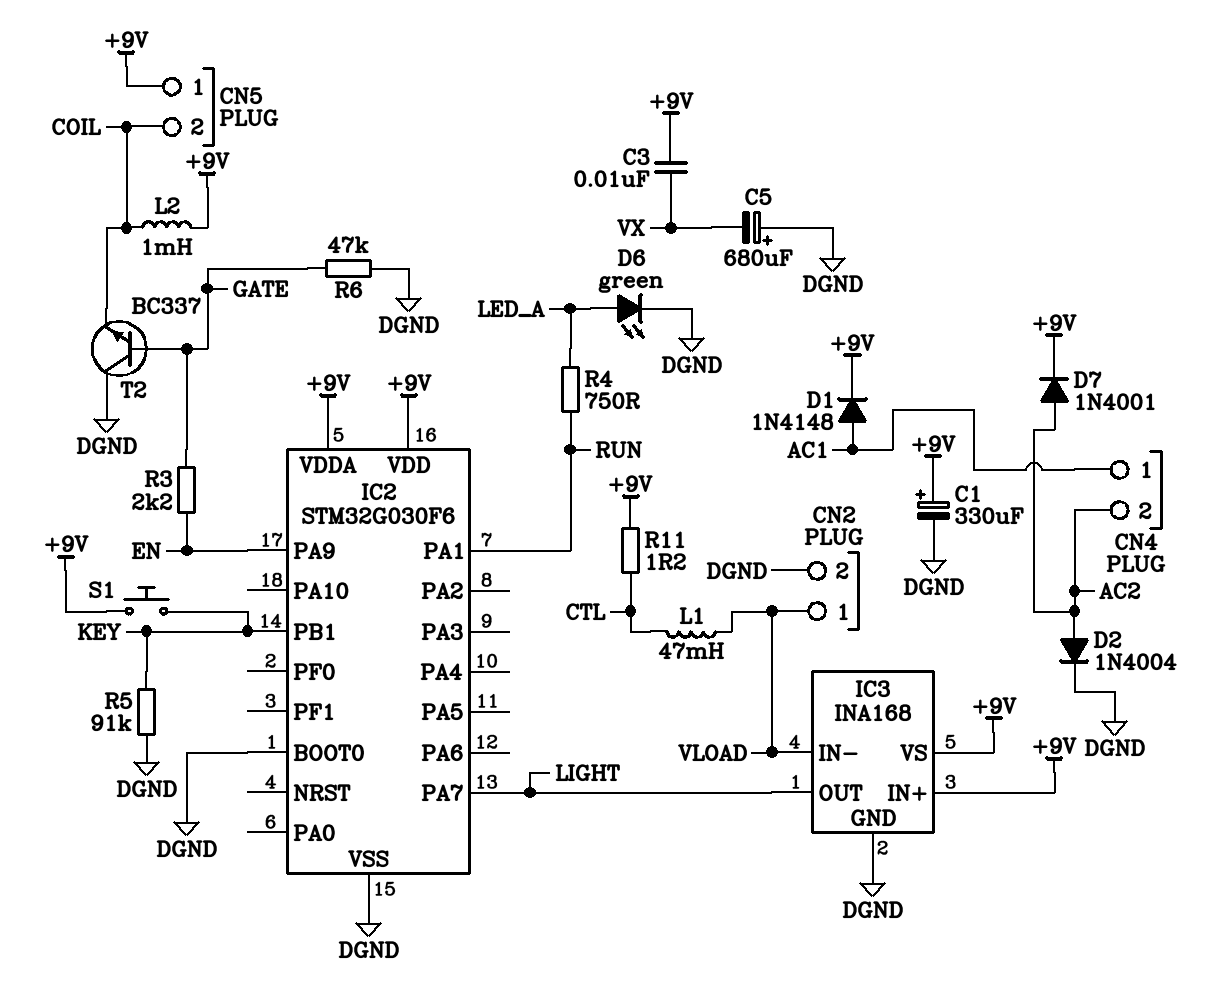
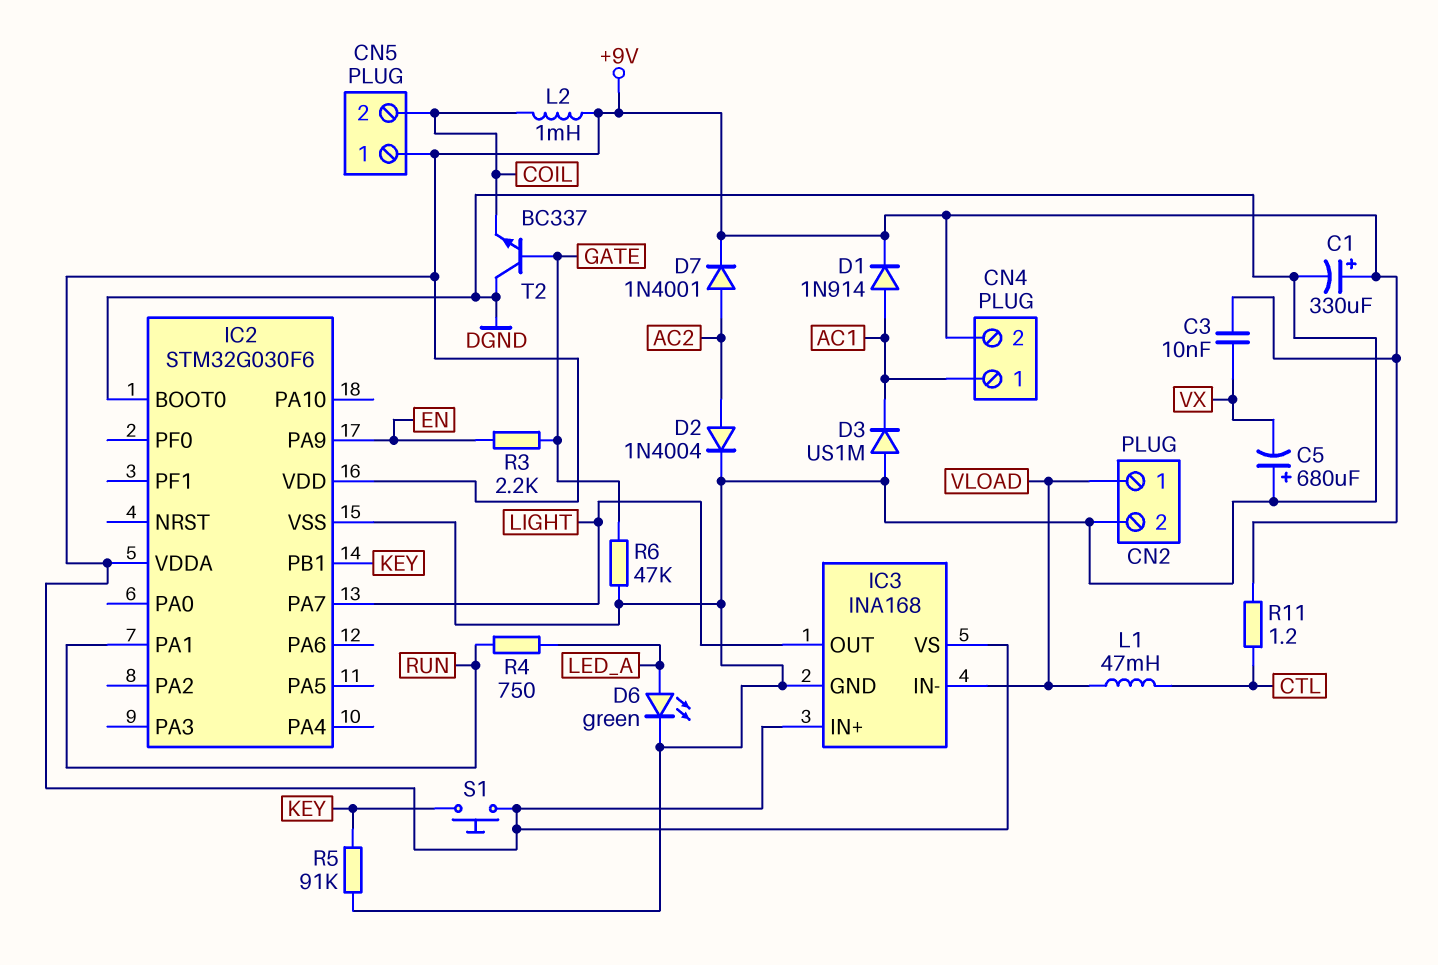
CN4 pin 2: AC2 -> +9V
D1: diode 1N4148 (A AC1, K +9V) -> diode 1N914 (A AC1, K +9V)
D3: none -> diode US1M (A DGND, K AC1)

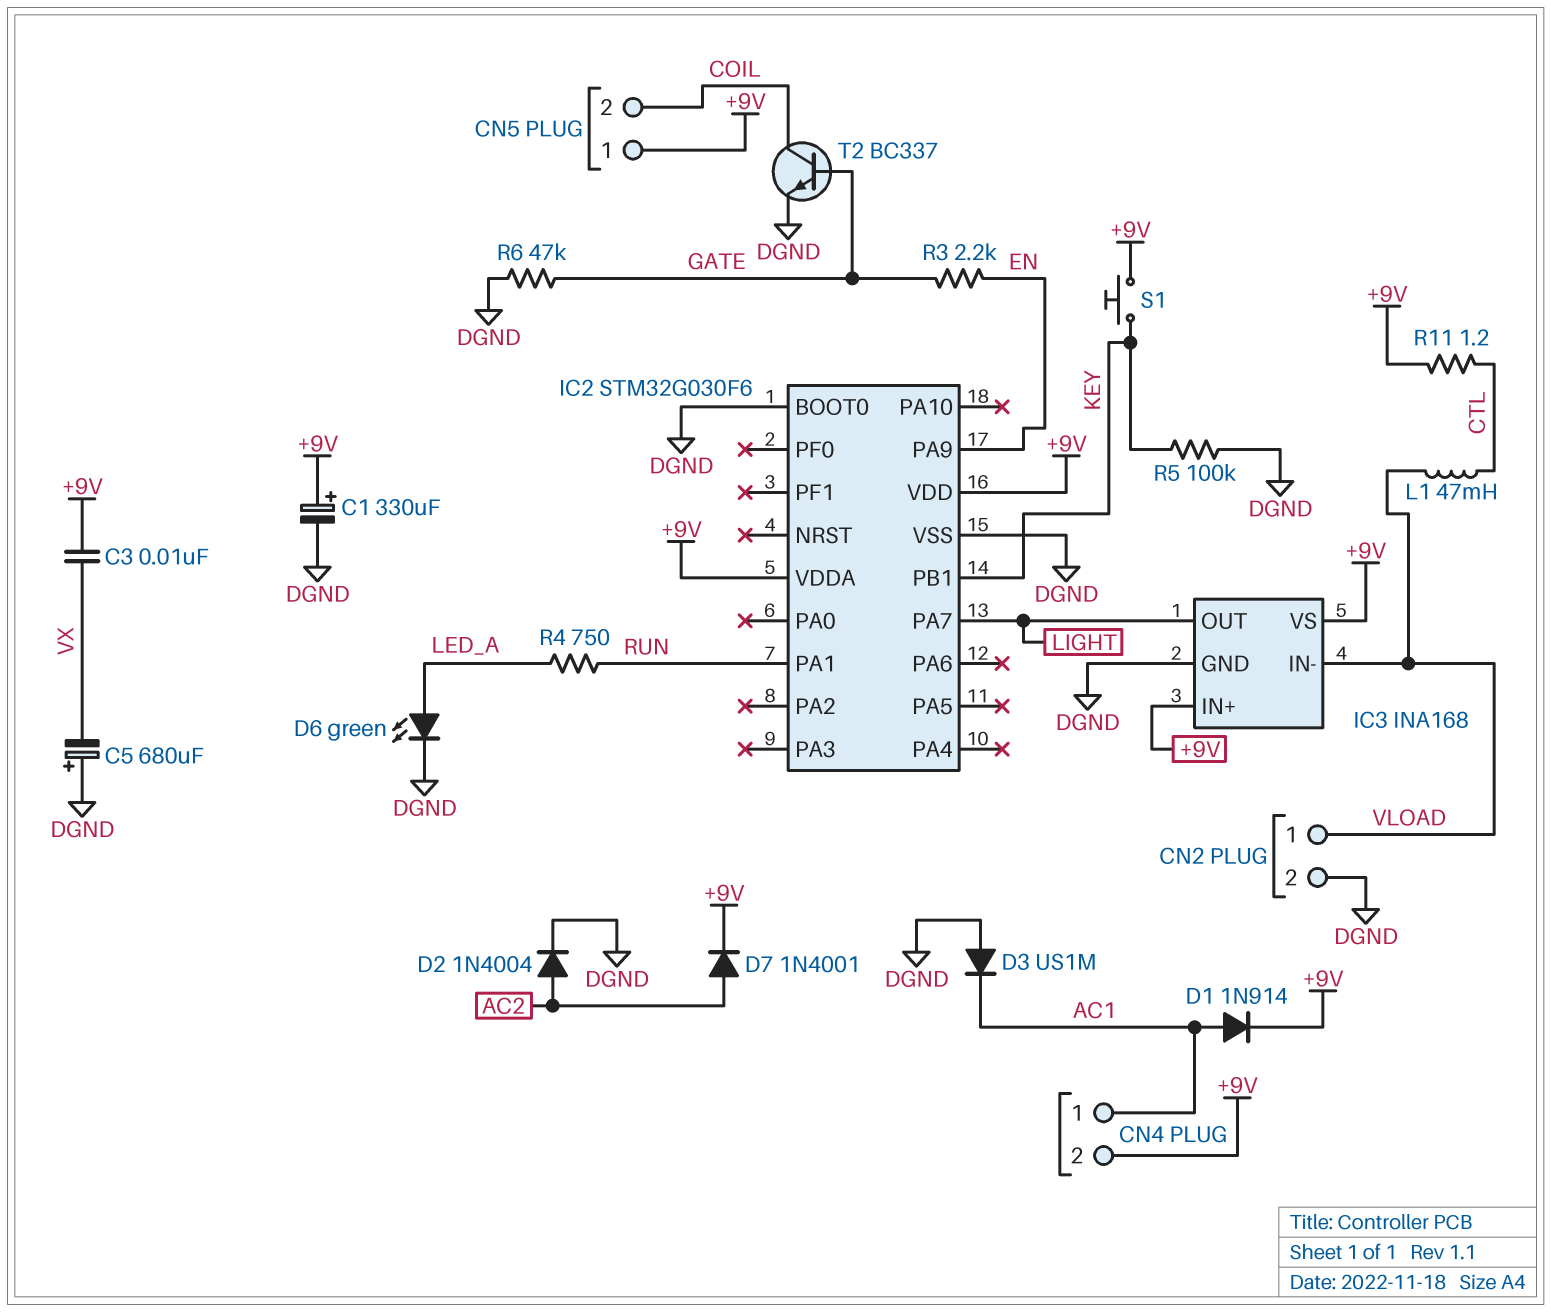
L2: 1mH (+9V, COIL) -> none
R5: 91k (DGND, KEY) -> 100k (DGND, KEY)
T2: NPN BC337 (B GATE, C DGND, E COIL) -> NPN BC337 (B GATE, C COIL, E DGND)

